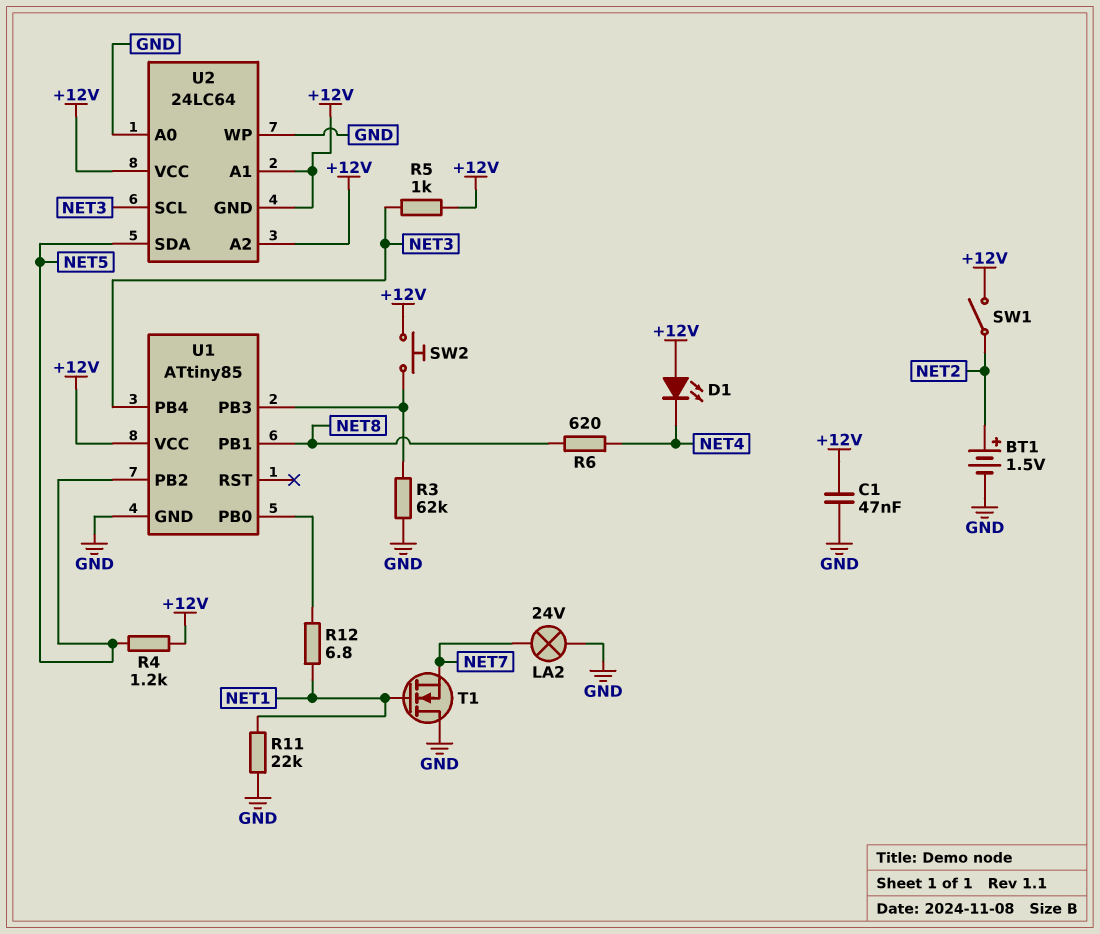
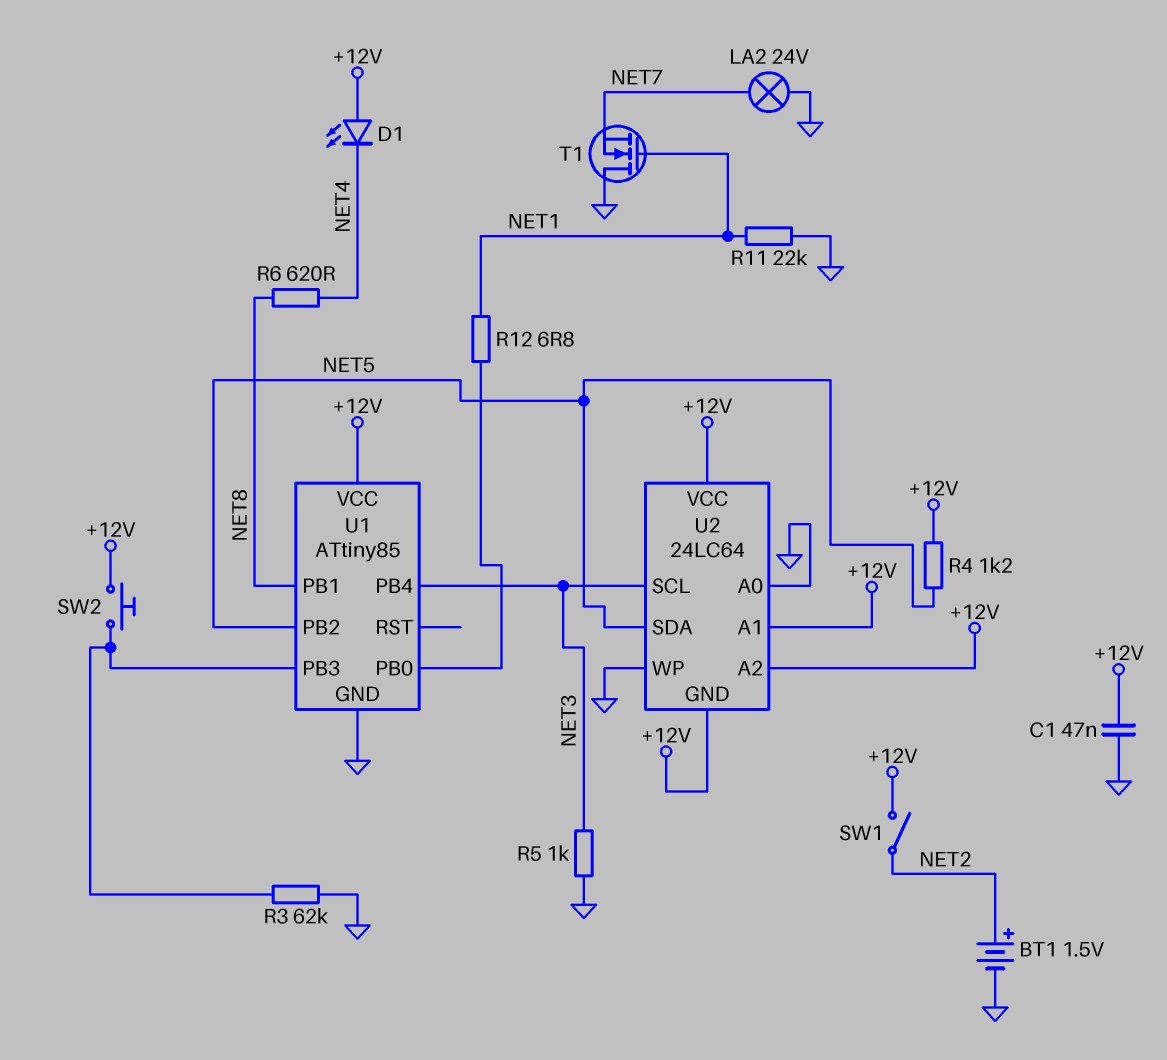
R5: 1k (+12V, NET3) -> 1k (GND, NET3)

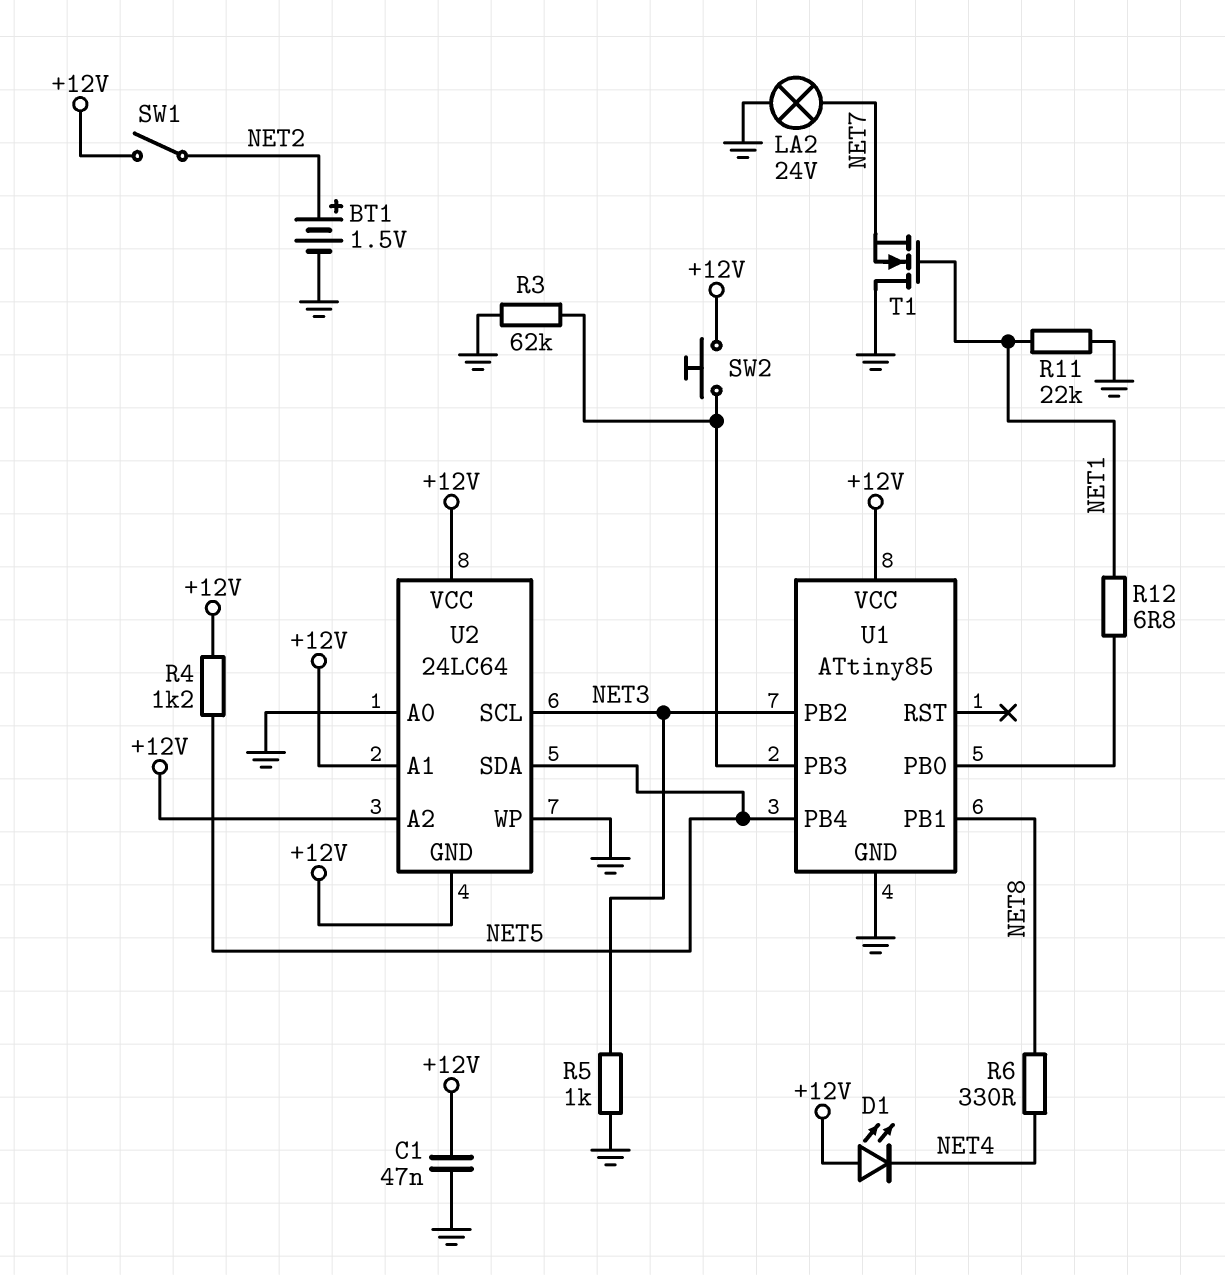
R6: 620 (NET4, NET8) -> 330 (NET4, NET8)
U1 pin PB2: NET5 -> NET3
U1 pin PB4: NET3 -> NET5

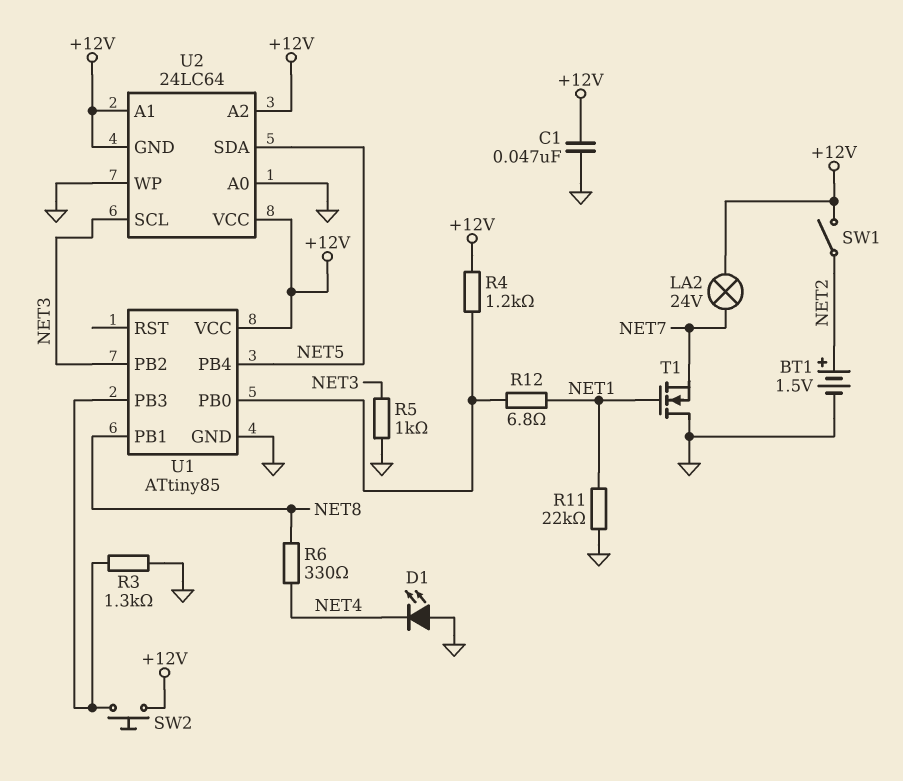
D1: LED (A +12V, K NET4) -> LED (A GND, K NET4)
LA2: lamp 24V (GND, NET7) -> lamp 24V (+12V, NET7)
R3: 62k (GND, U1/PB3) -> 1.3k (GND, U1/PB3)
R4: 1.2k (+12V, NET5) -> 1.2k (+12V, U1/PB0)

